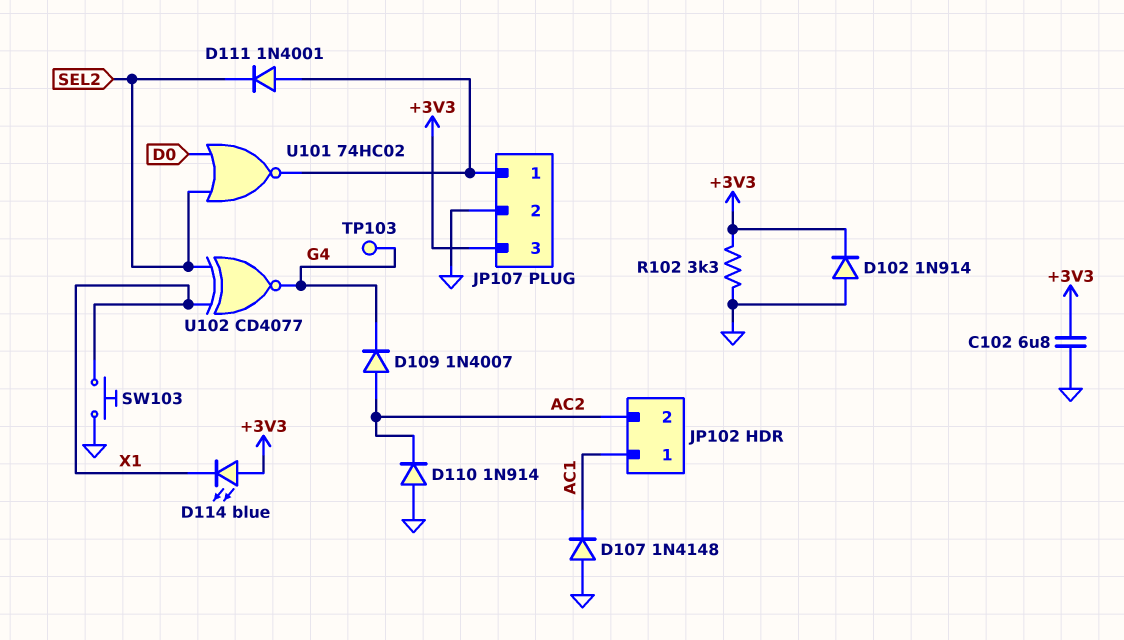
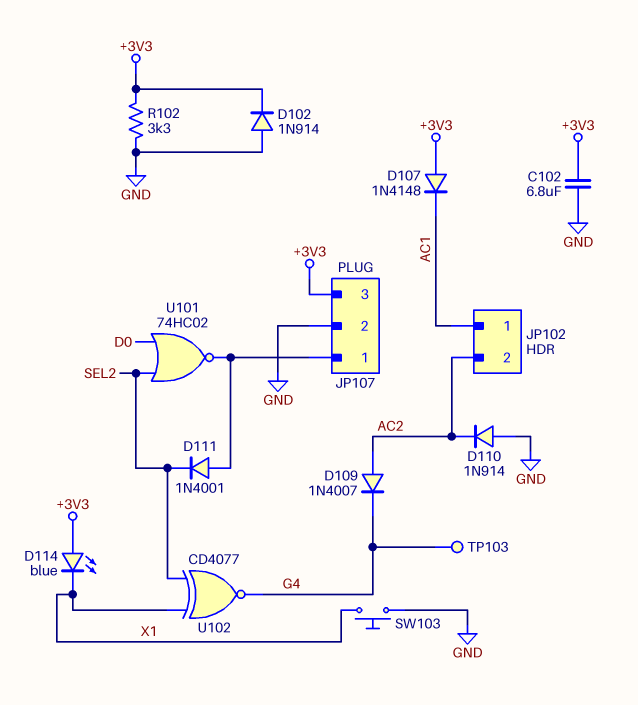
D107: diode 1N4148 (A GND, K AC1) -> diode 1N4148 (A +3V3, K AC1)

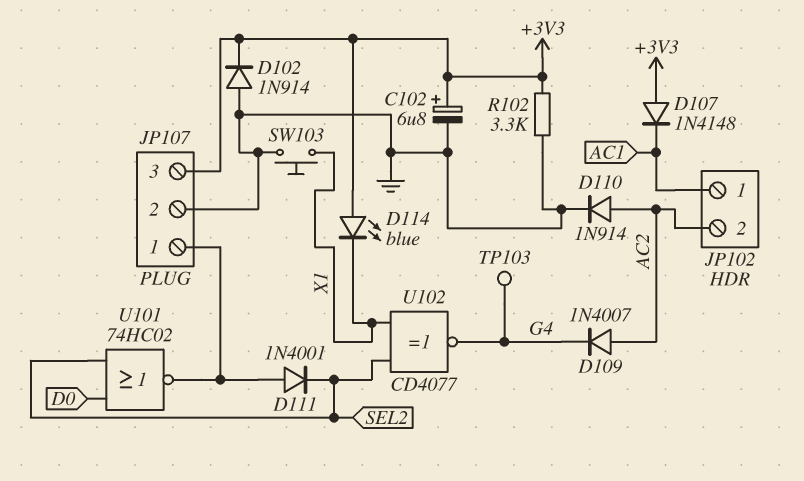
C102: 6.8uF (+3V3, GND) -> 6.8uF (plus +3V3, minus GND)
D110: diode 1N914 (A GND, K AC2) -> diode 1N914 (A AC2, K GND)

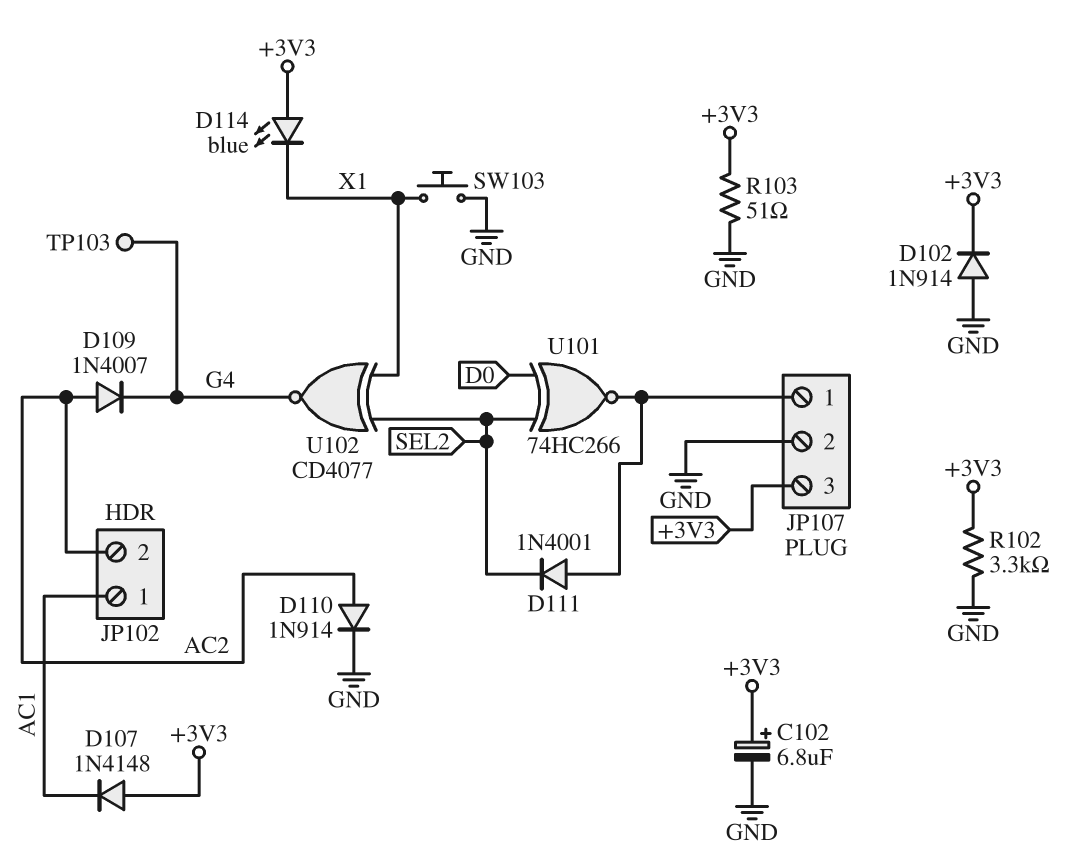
R103: none -> 51 (+3V3, GND)
U101: NOR 74HC02 (in D0, in SEL2, out JP107/1) -> XNOR 74HC266 (in D0, in SEL2, out JP107/1)

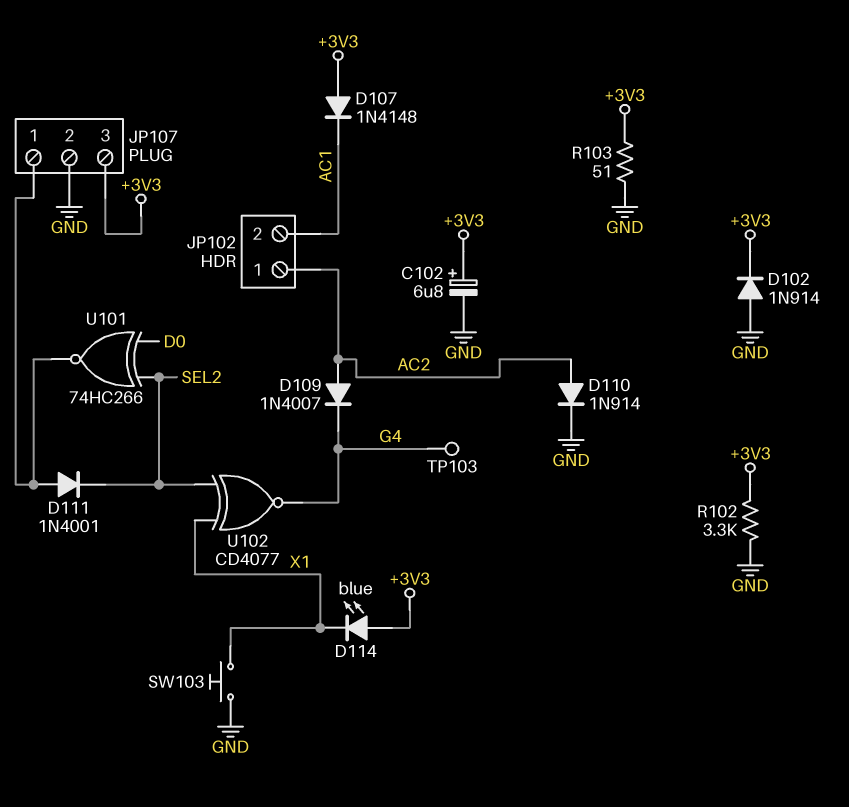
JP102 pin 1: AC1 -> AC2
JP102 pin 2: AC2 -> AC1

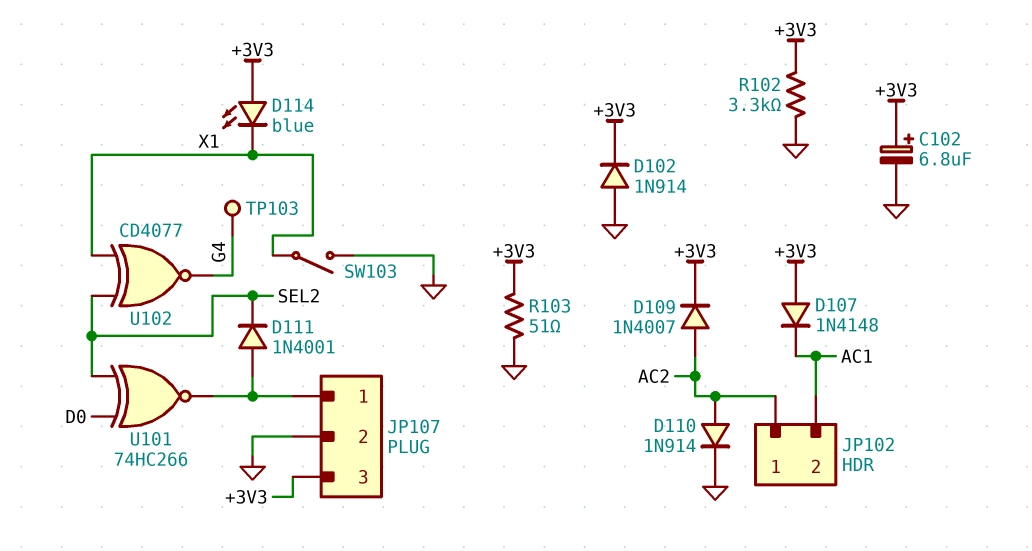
D109: diode 1N4007 (A AC2, K G4) -> diode 1N4007 (A AC2, K +3V3)
SW103: button (GND, X1) -> switch (GND, X1)

